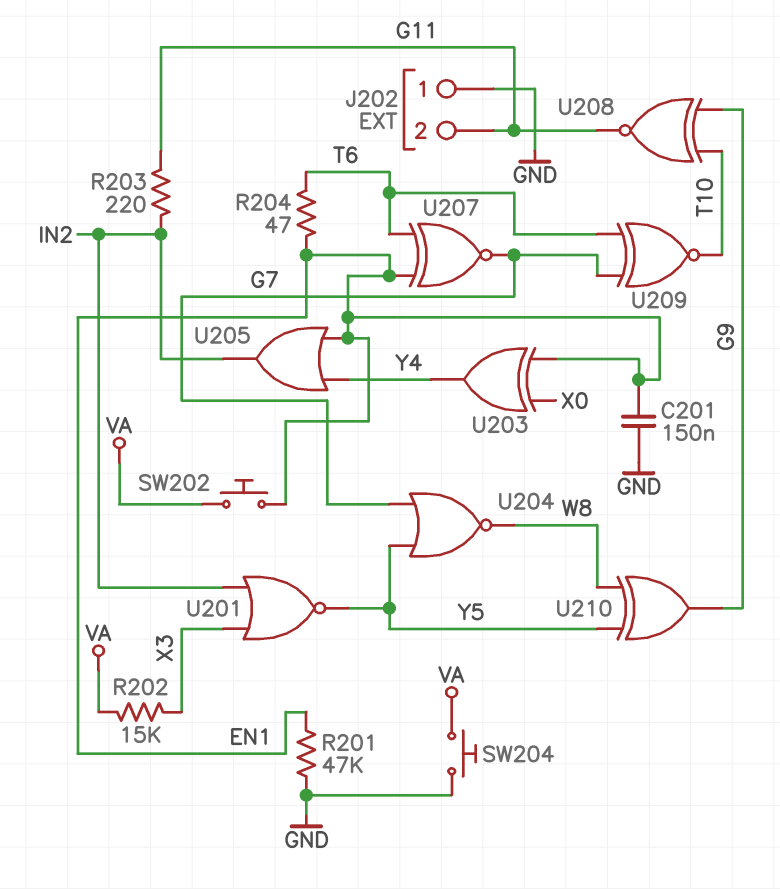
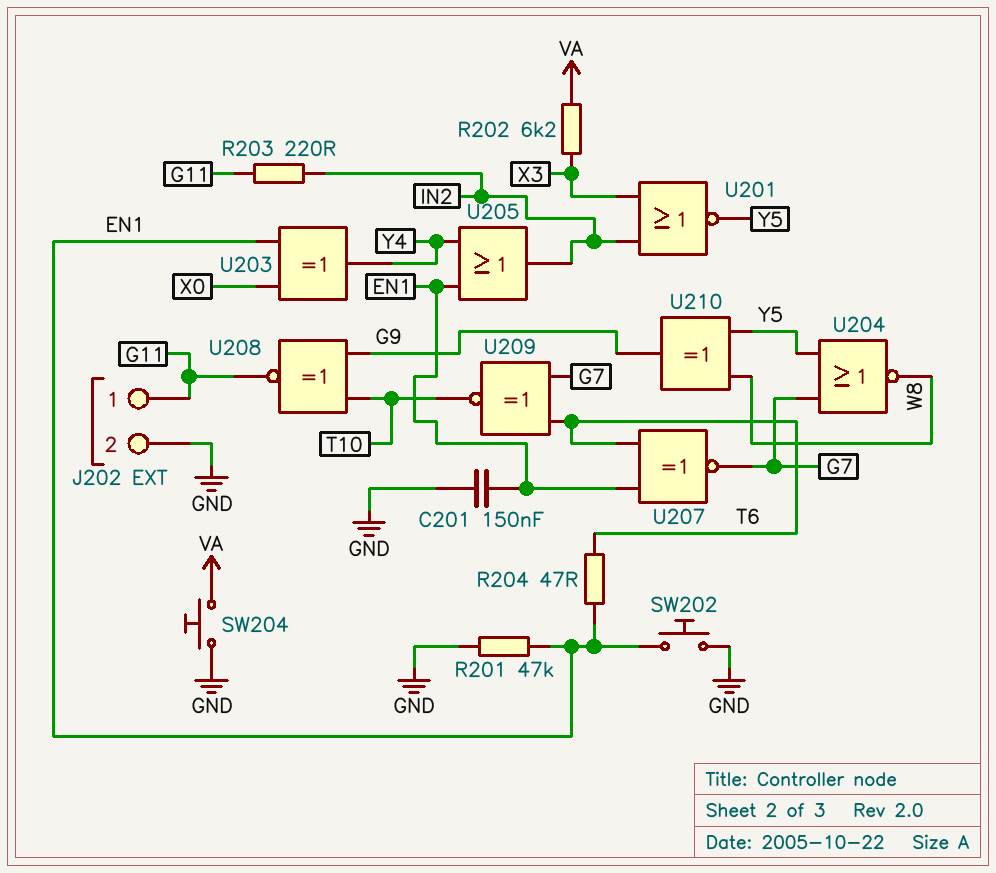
J202 pin 1: GND -> G11
J202 pin 2: G11 -> GND
R202: 15k (VA, X3) -> 6.2k (VA, X3)
SW202: button (EN1, VA) -> button (EN1, GND)

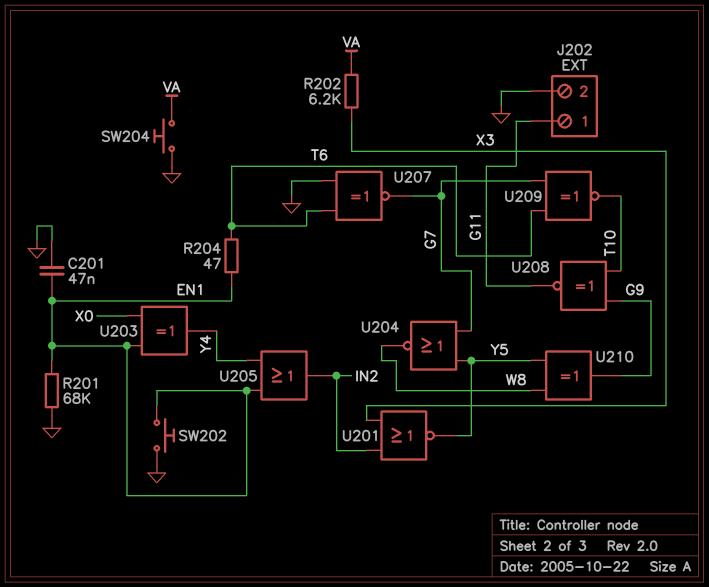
C201: 150nF (EN1, GND) -> 47nF (EN1, GND)
R201: 47k (EN1, GND) -> 68k (EN1, GND)
R203: 220 (G11, IN2) -> none
U207: XNOR (in EN1, in T6, out G7) -> XNOR (in GND, in T6, out G7)

